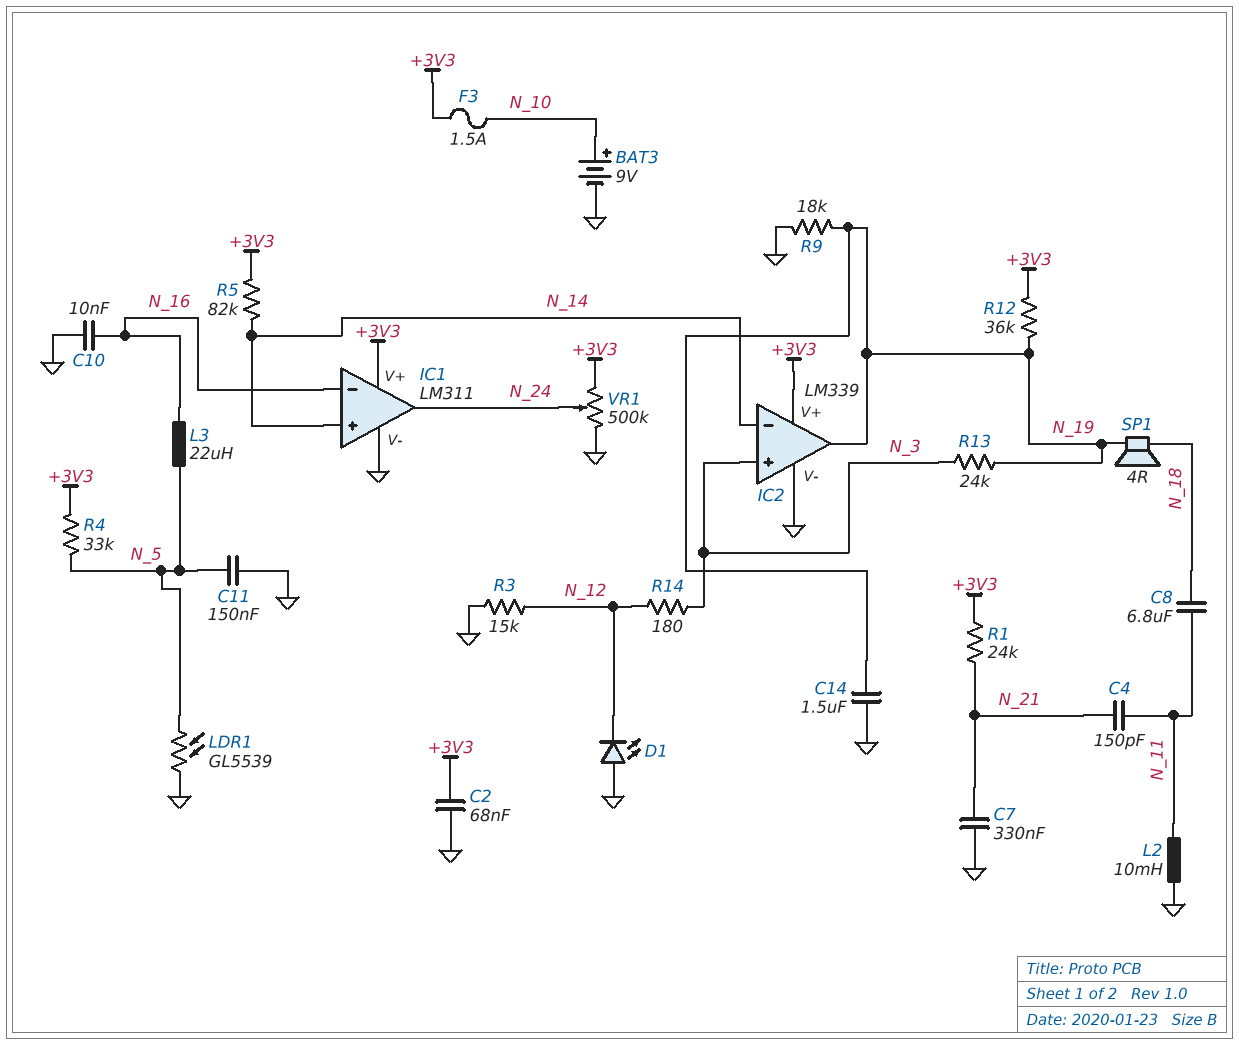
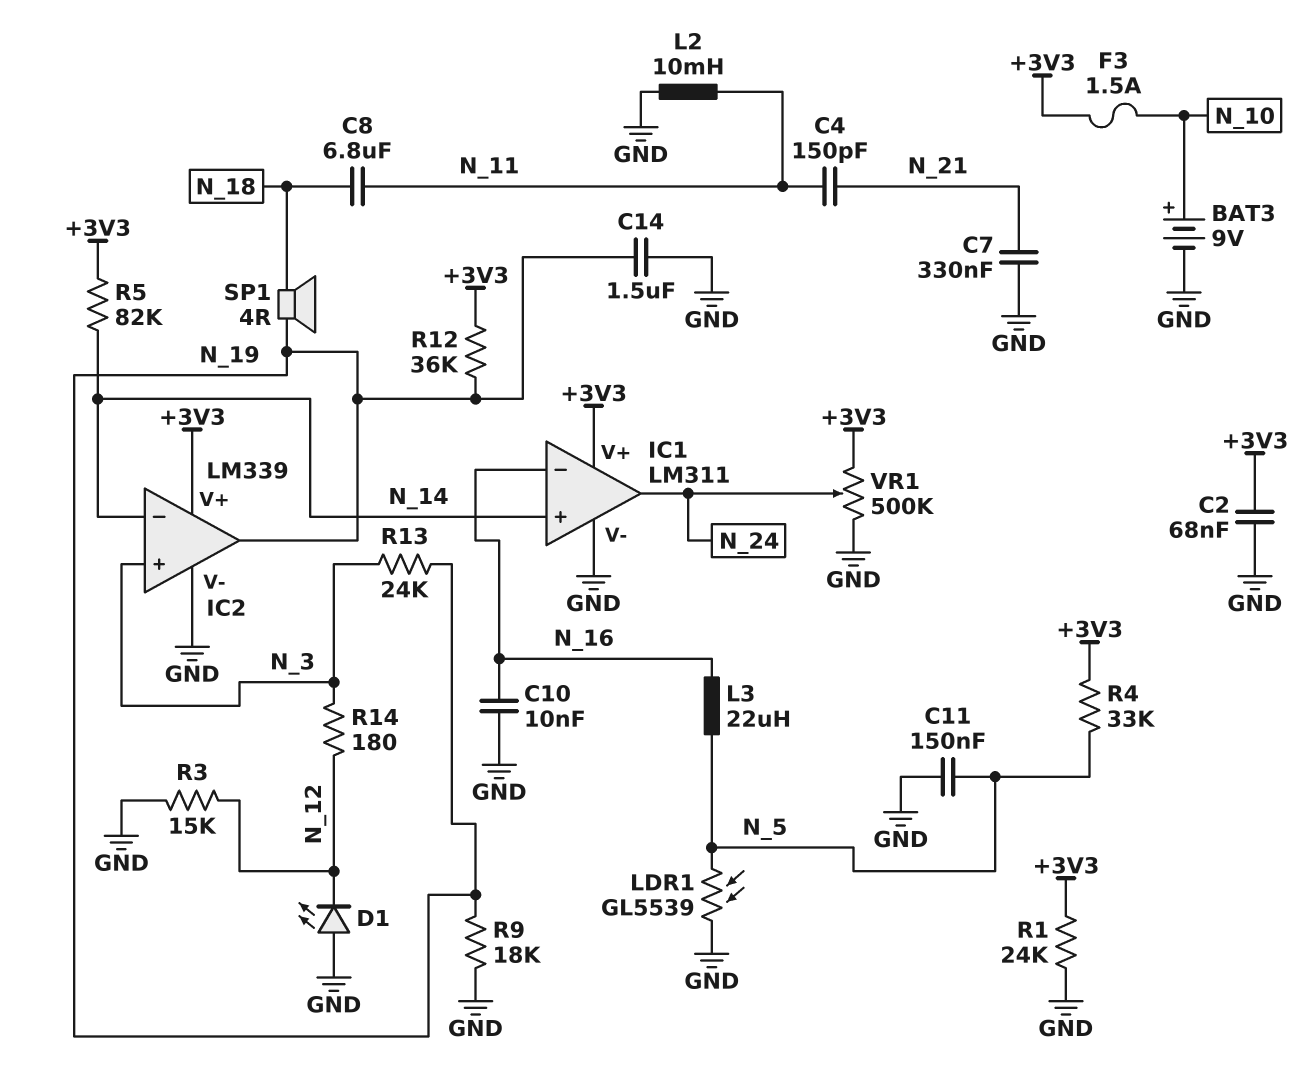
R1: 24k (+3V3, N_21) -> 24k (+3V3, GND)

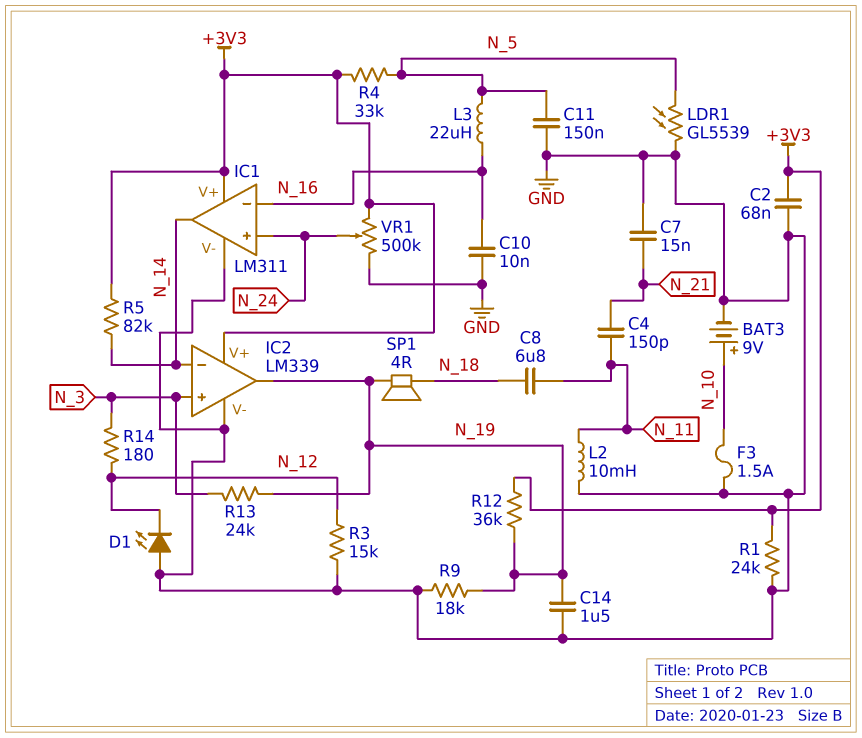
C7: 330nF (GND, N_21) -> 15nF (GND, N_21)
F3: 1.5A (+3V3, N_10) -> 1.5A (GND, N_10)
IC1 pin in+: N_14 -> N_24
IC1 pin out: N_24 -> N_14

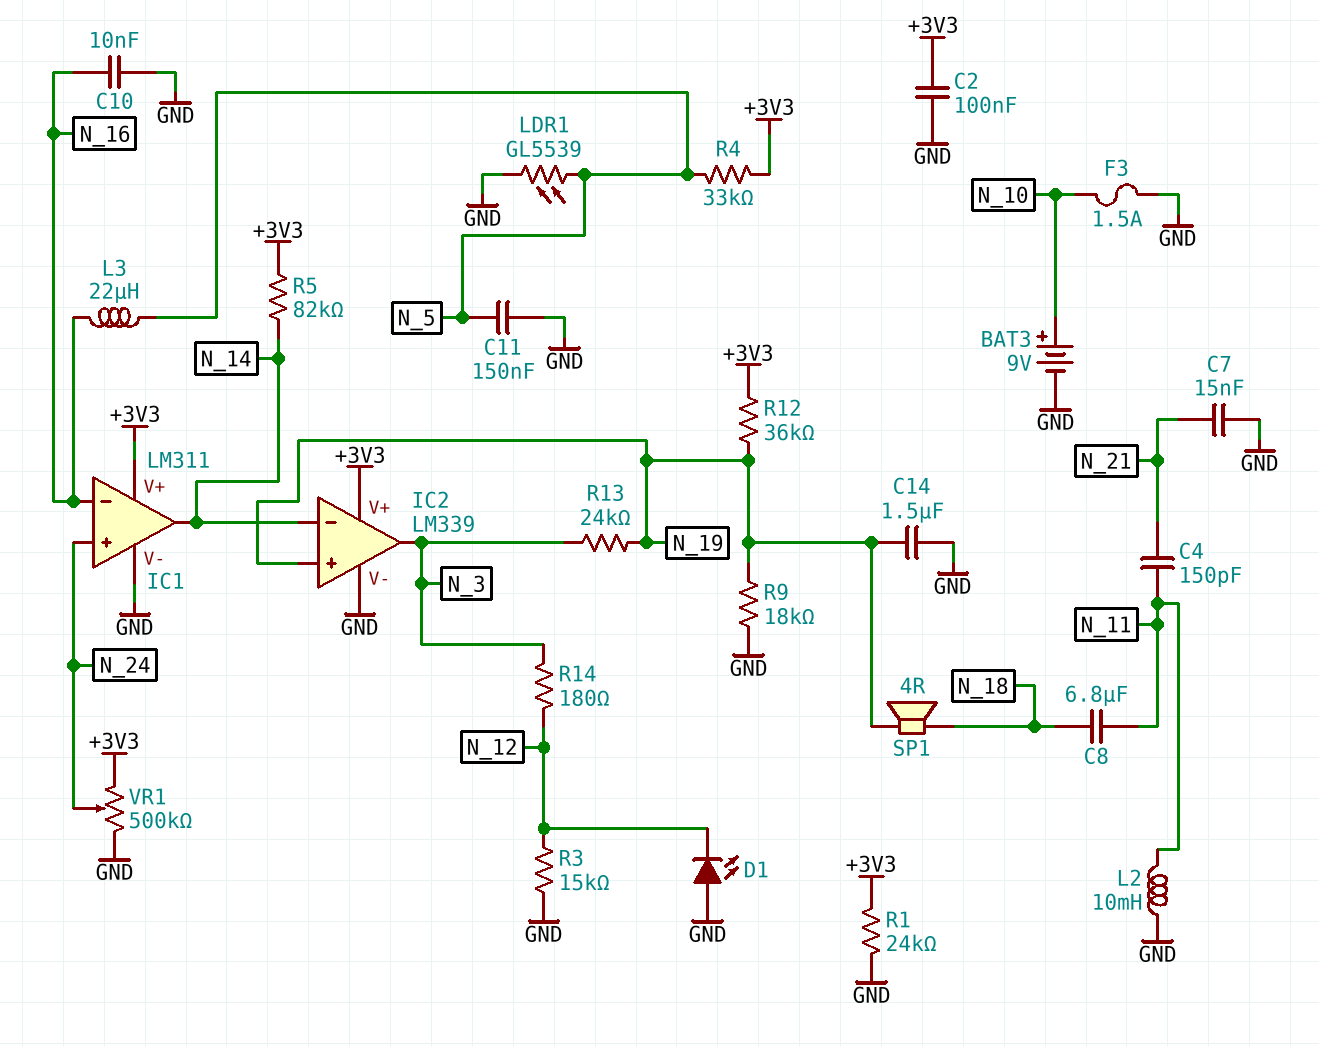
C2: 68nF (+3V3, GND) -> 100nF (+3V3, GND)
IC2 pin in+: N_3 -> N_19
IC2 pin out: N_19 -> N_3

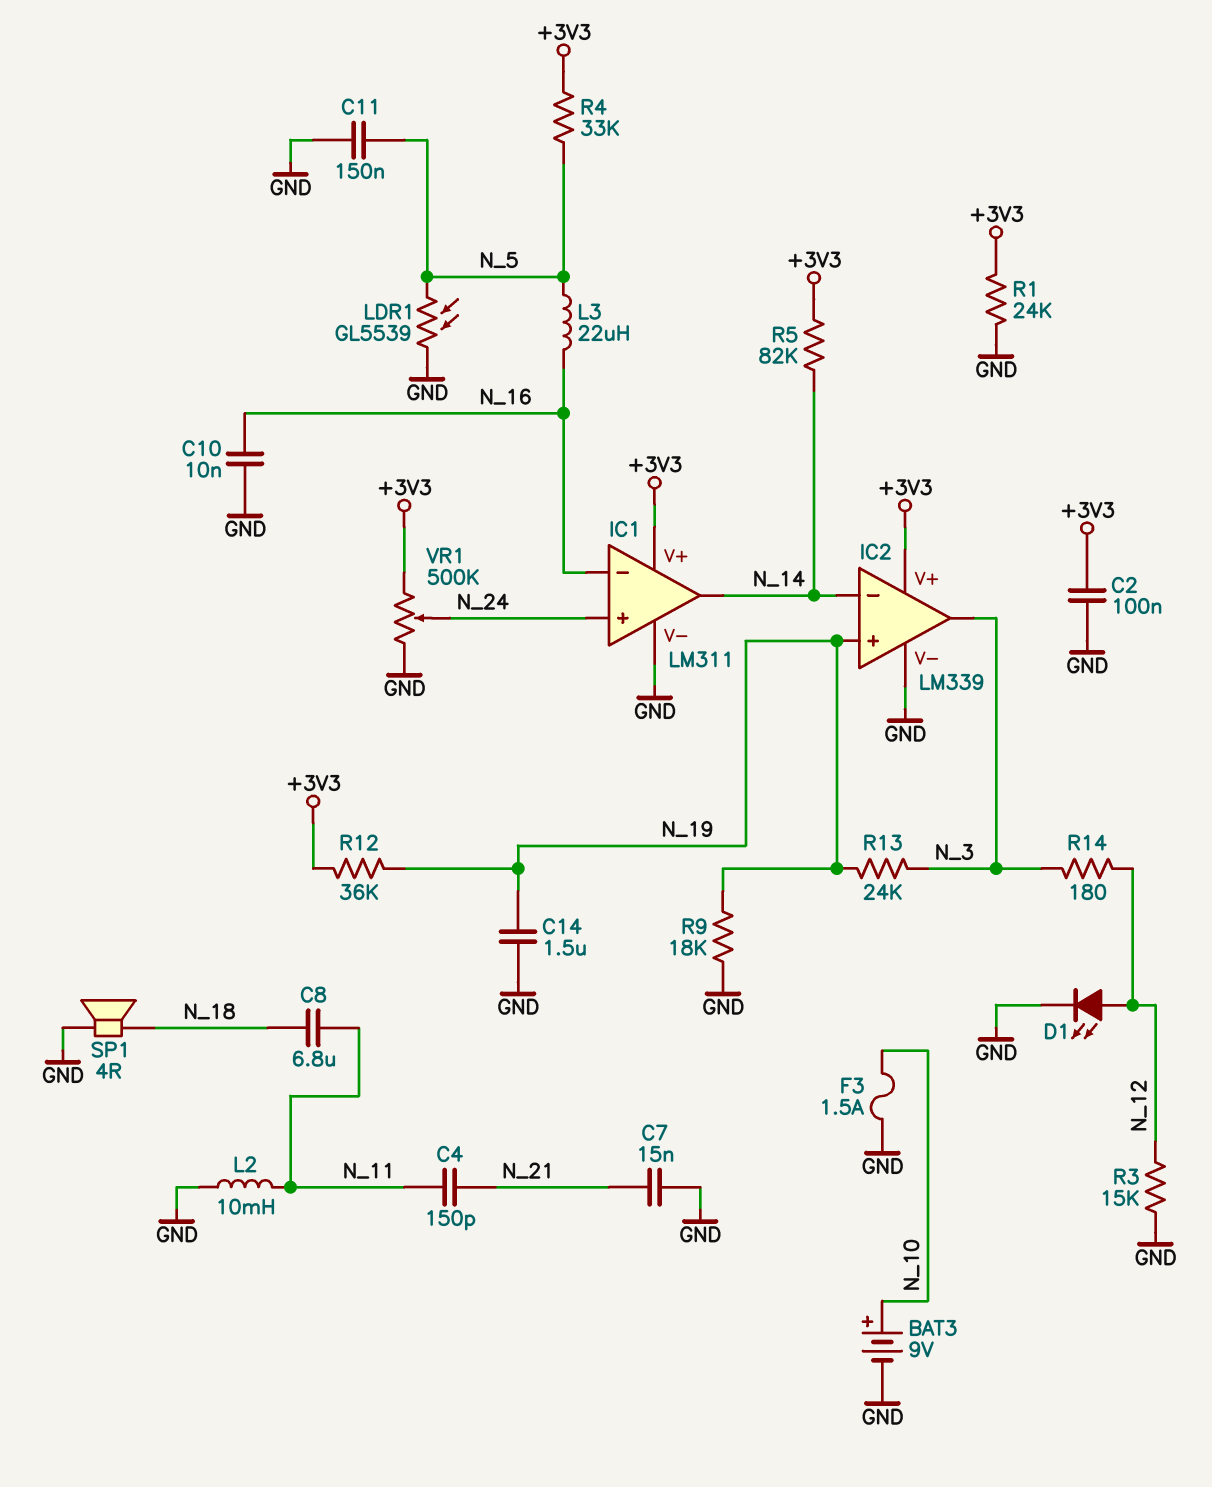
D1: LED (A GND, K N_12) -> LED (A N_12, K GND)
SP1: speaker 4R (N_18, N_19) -> speaker 4R (GND, N_18)

